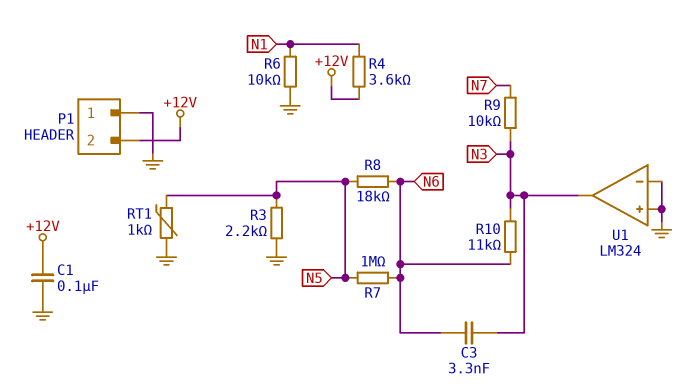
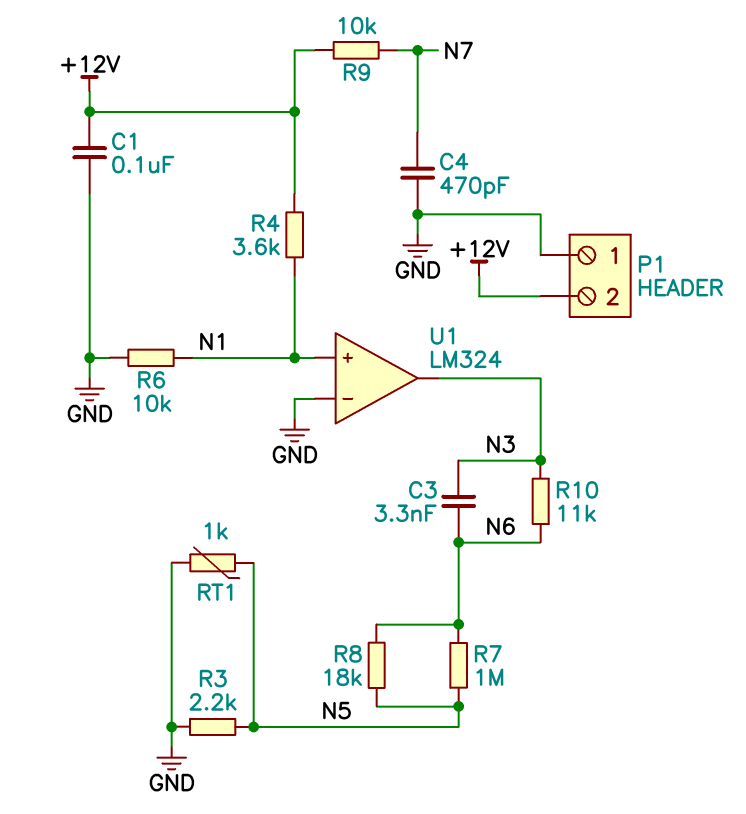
C4: none -> 470pF (GND, N7)
R9: 10k (N3, N7) -> 10k (+12V, N7)
U1 pin in+: GND -> N1

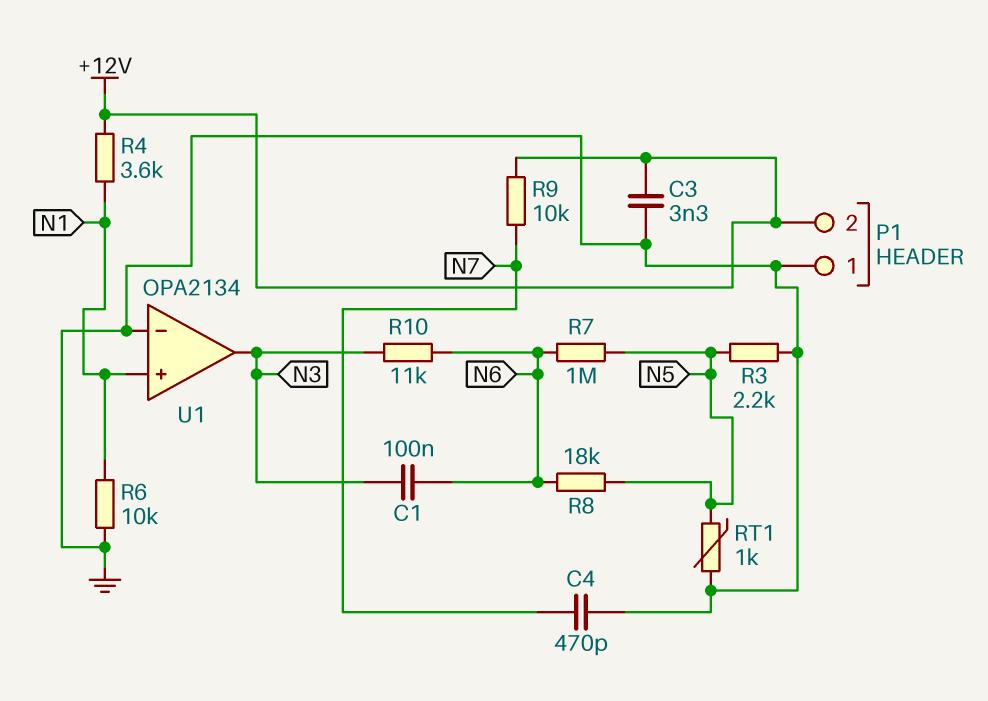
C1: 100nF (+12V, GND) -> 100nF (N3, N6)
C3: 3.3nF (N3, N6) -> 3.3nF (+12V, GND)
U1: LM324 -> OPA2134

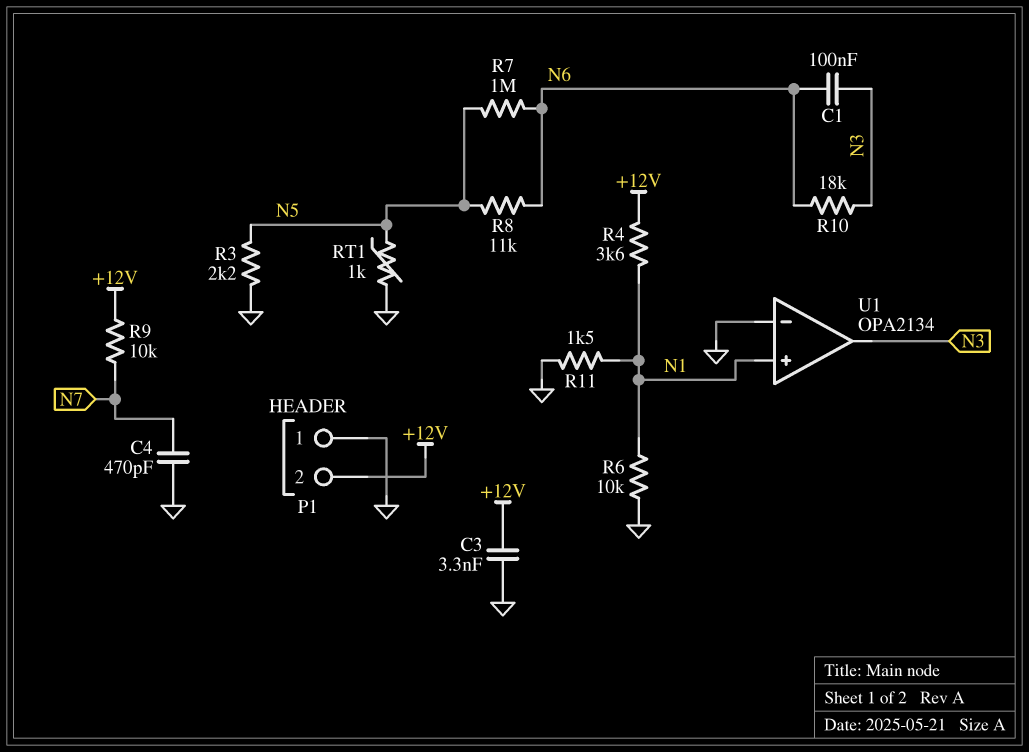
R8: 18k (N5, N6) -> 11k (N5, N6)
R10: 11k (N3, N6) -> 18k (N3, N6)
R11: none -> 1.5k (GND, N1)

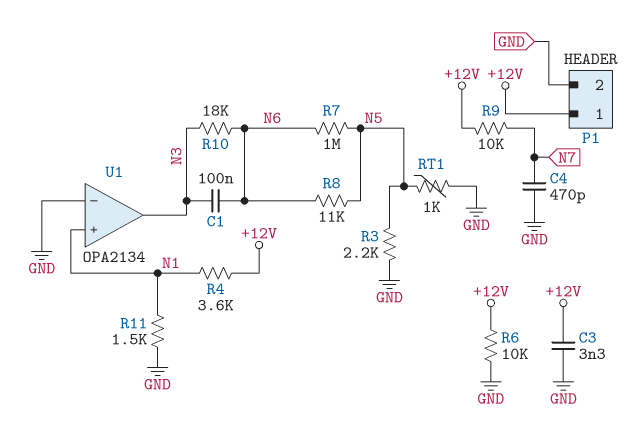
P1 pin 1: GND -> +12V
P1 pin 2: +12V -> GND
R6: 10k (GND, N1) -> 10k (+12V, GND)

